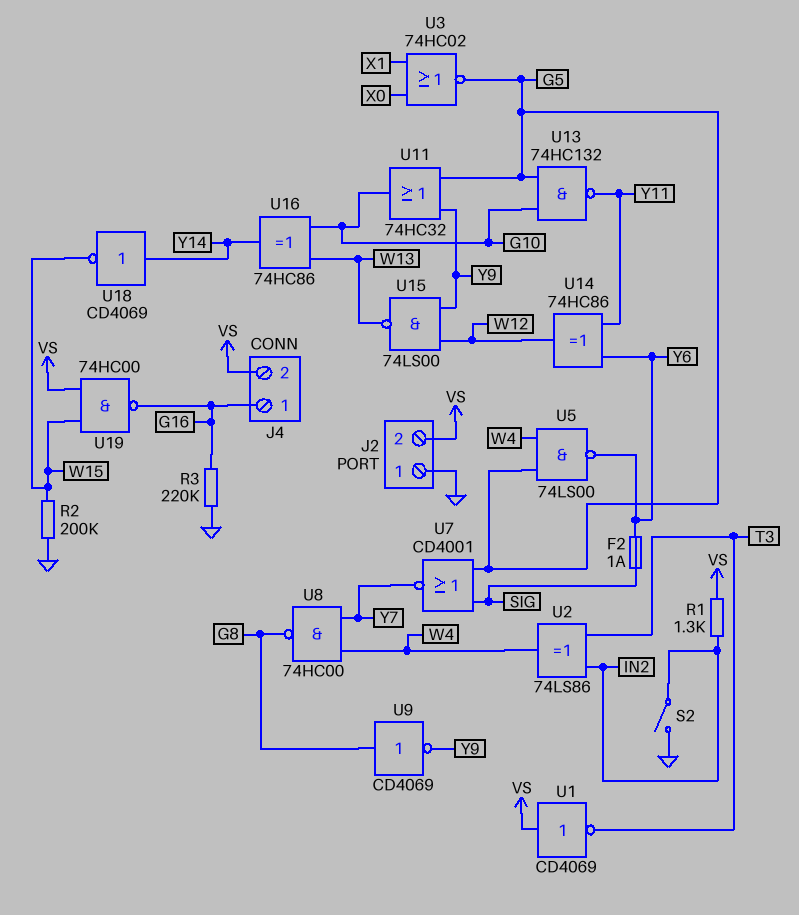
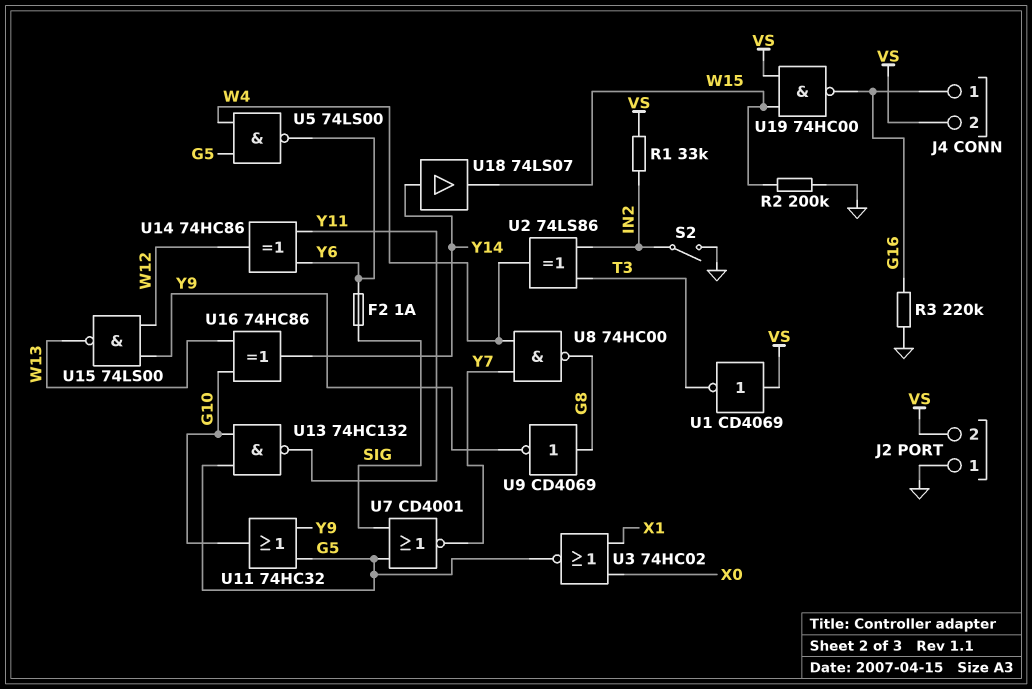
R1: 1.3k (IN2, VS) -> 33k (IN2, VS)
U18: NOT CD4069 (in Y14, out W15) -> buffer 74LS07 (in Y14, out W15)

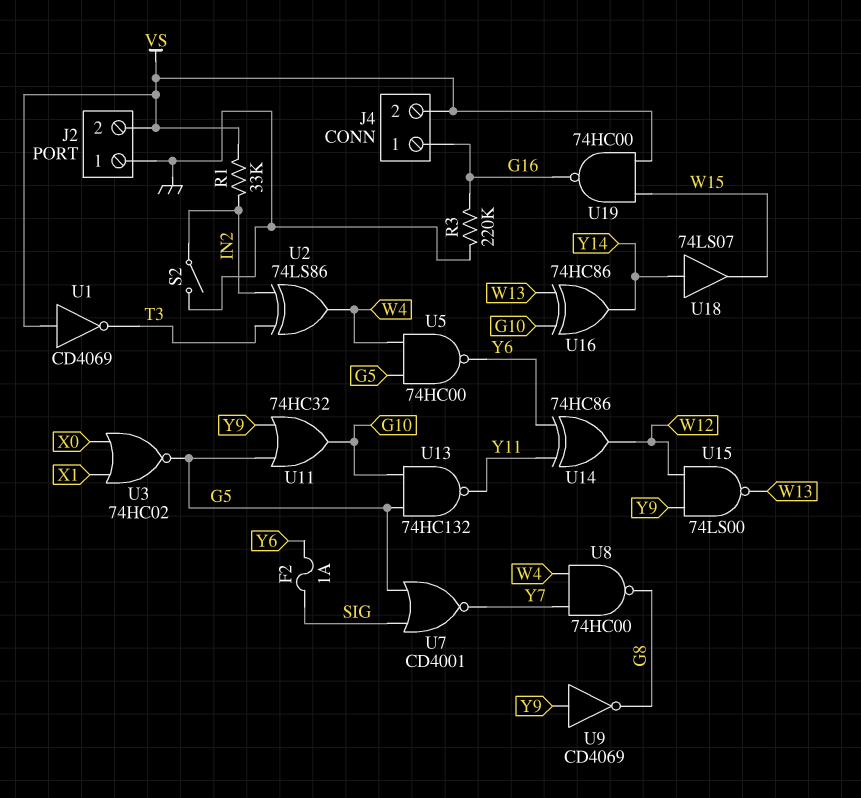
R2: 200k (GND, W15) -> none
U5: NAND 74LS00 (in G5, in W4, out Y6) -> NAND 74HC00 (in G5, in W4, out Y6)
U9: NOT CD4069 (in G8, out Y9) -> NOT CD4069 (in Y9, out G8)

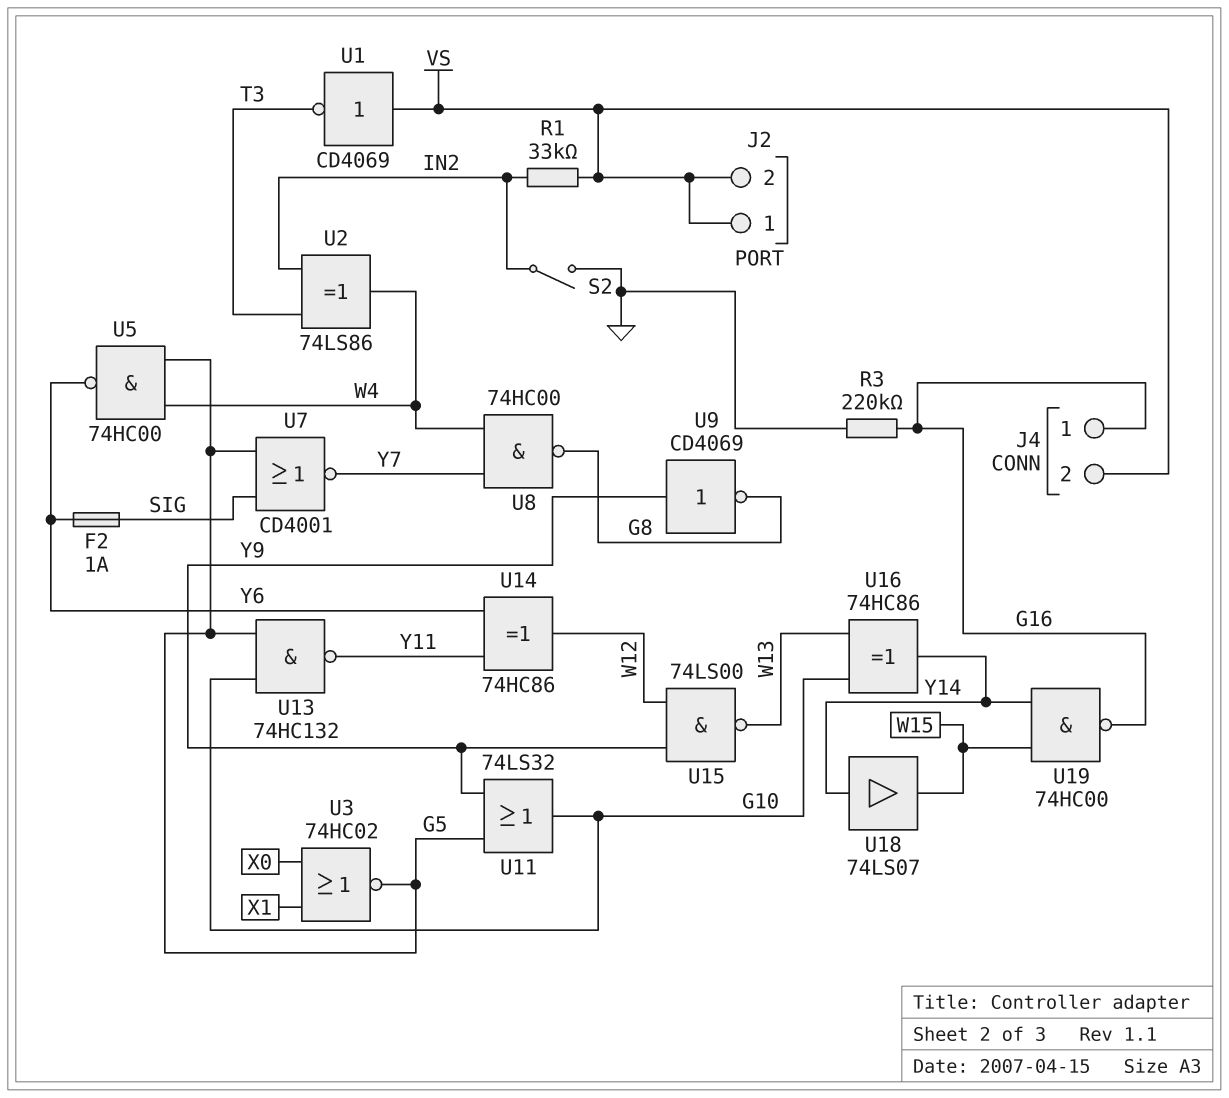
J2 pin 1: GND -> VS
U11: OR 74HC32 (in G5, in Y9, out G10) -> OR 74LS32 (in G5, in Y9, out G10)
U19: NAND 74HC00 (in VS, in W15, out G16) -> NAND 74HC00 (in W15, in Y14, out G16)

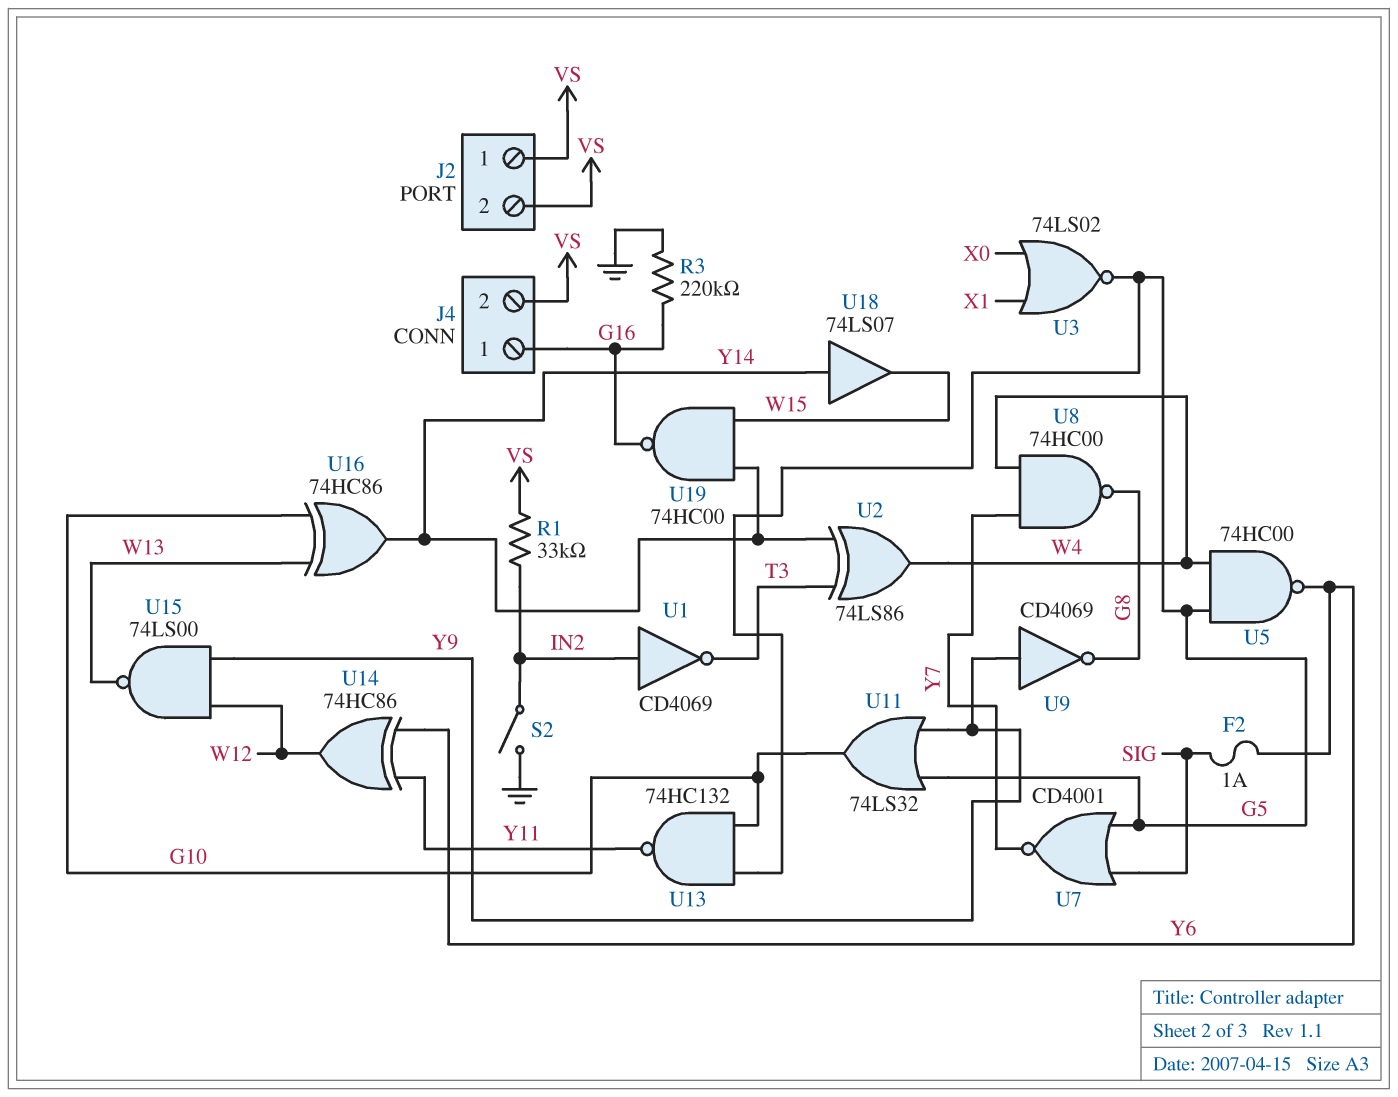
U1: NOT CD4069 (in VS, out T3) -> NOT CD4069 (in IN2, out T3)
U2: XOR 74LS86 (in IN2, in T3, out W4) -> XOR 74LS86 (in T3, in Y14, out W4)
U3: NOR 74HC02 (in X0, in X1, out G5) -> NOR 74LS02 (in X0, in X1, out G5)

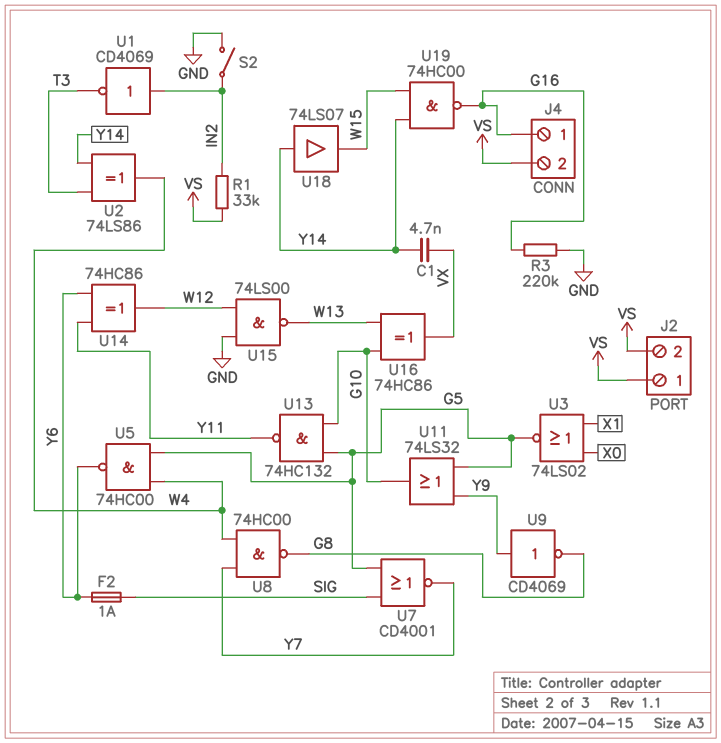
C1: none -> 4.7nF (VX, Y14)
U15: NAND 74LS00 (in W12, in Y9, out W13) -> NAND 74LS00 (in GND, in W12, out W13)
U16: XOR 74HC86 (in G10, in W13, out Y14) -> XOR 74HC86 (in G10, in W13, out VX)

